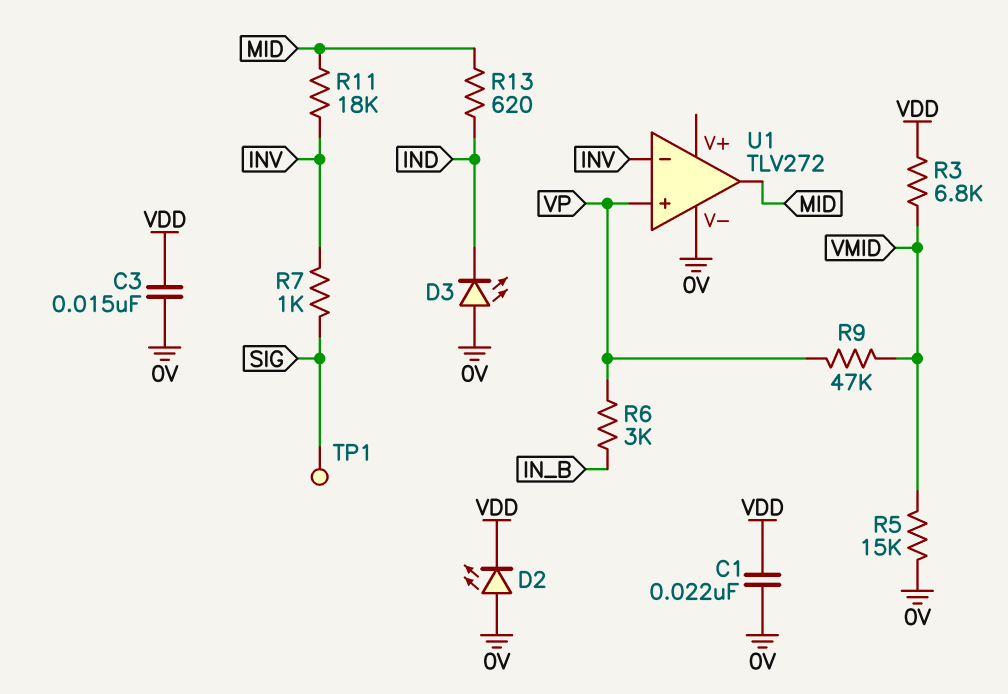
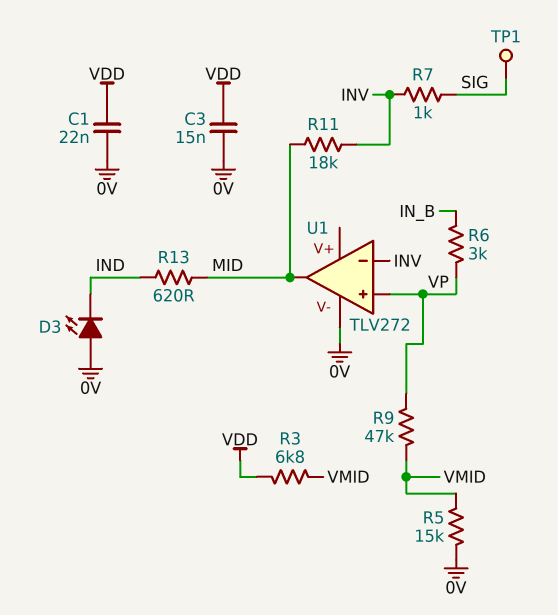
D2: LED (A 0V, K VDD) -> none

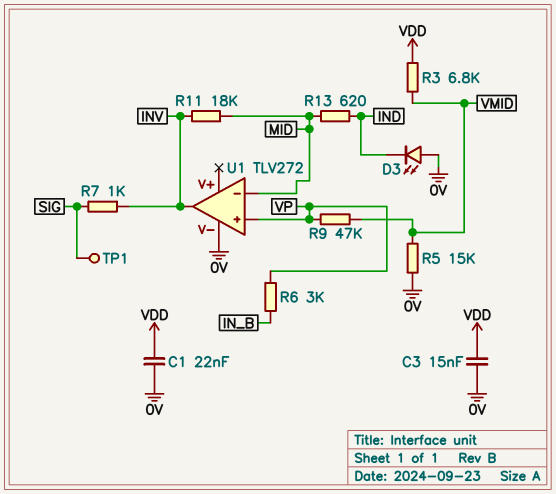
U1 pin in-: INV -> MID
U1 pin out: MID -> INV

